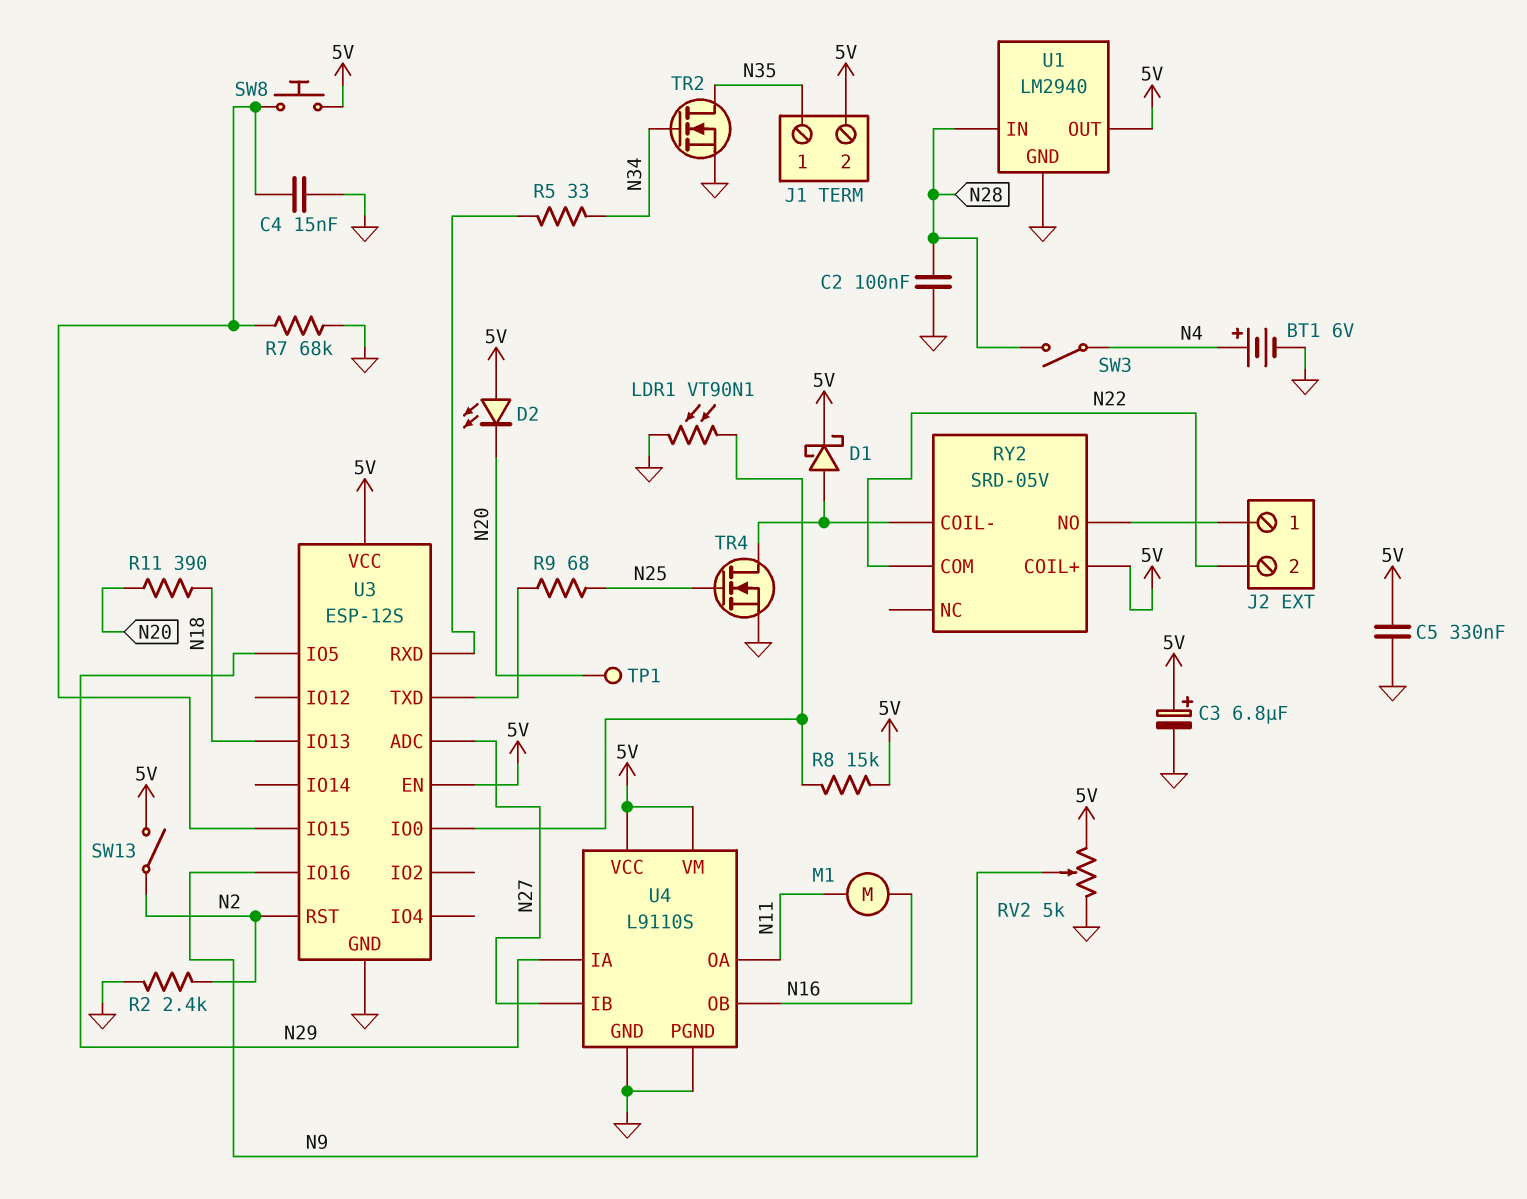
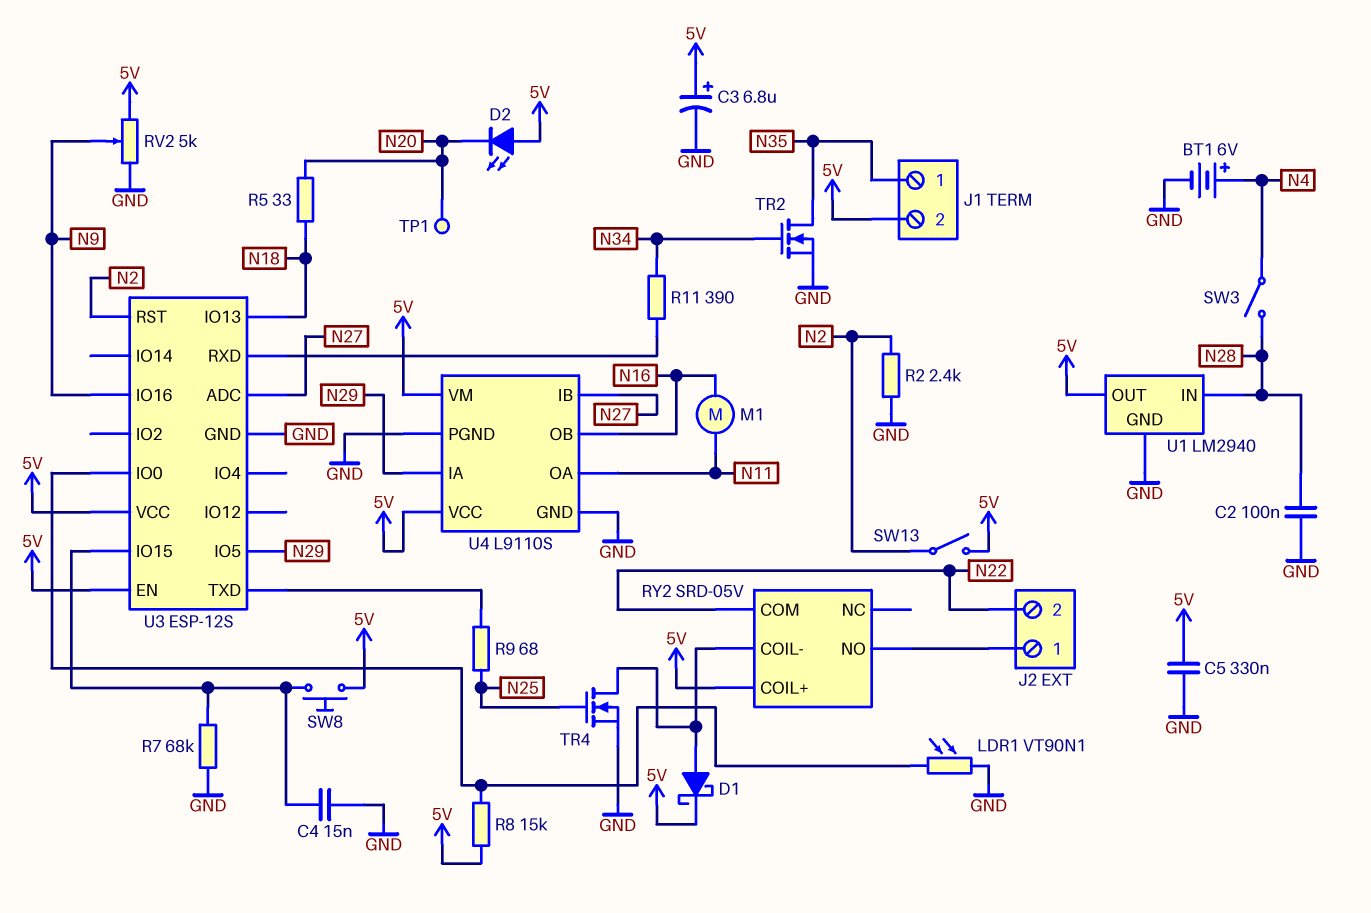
R5: 33 (N34, U3/RXD) -> 33 (N18, N20)
R11: 390 (N18, N20) -> 390 (N34, U3/RXD)

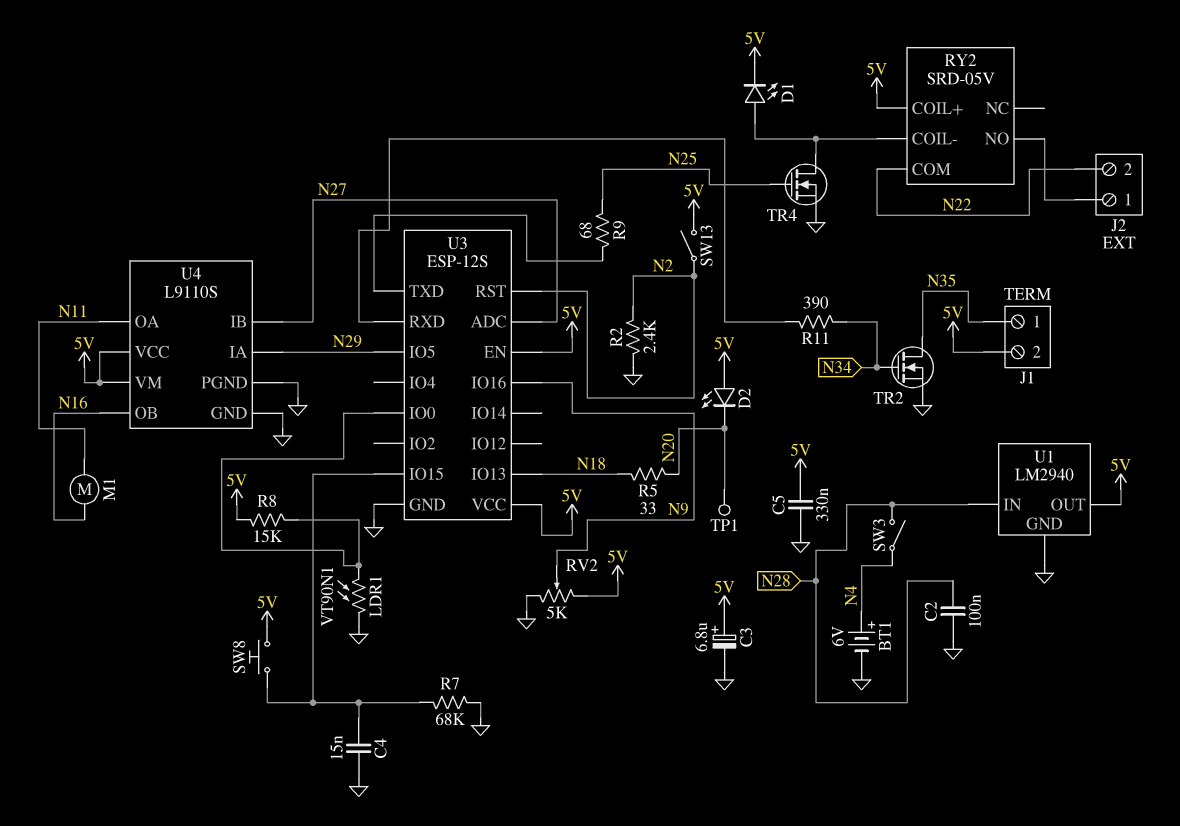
D1: schottky (A RY2/COIL-, K 5V) -> LED (A RY2/COIL-, K 5V)

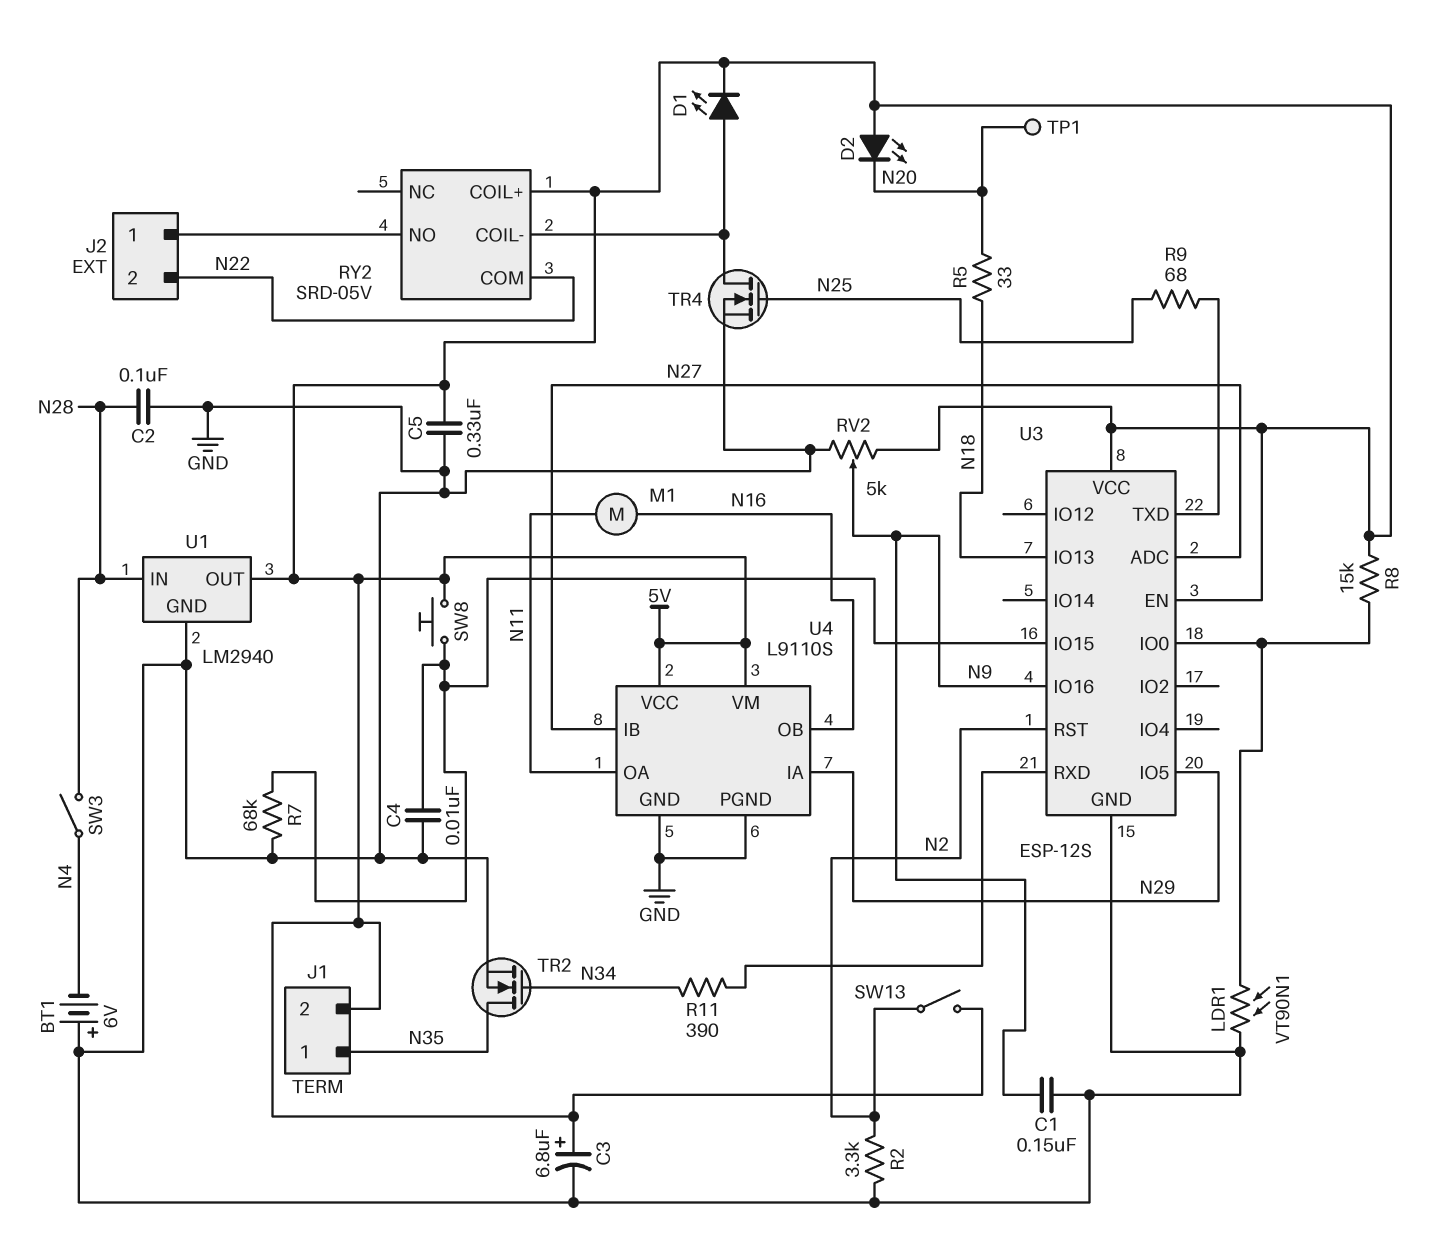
BT1: 6V (plus N4, minus GND) -> 6V (plus GND, minus N4)
C1: none -> 150nF (GND, N9)
C4: 15nF (GND, U3/IO15) -> 10nF (GND, U3/IO15)
R2: 2.4k (GND, N2) -> 3.3k (GND, N2)

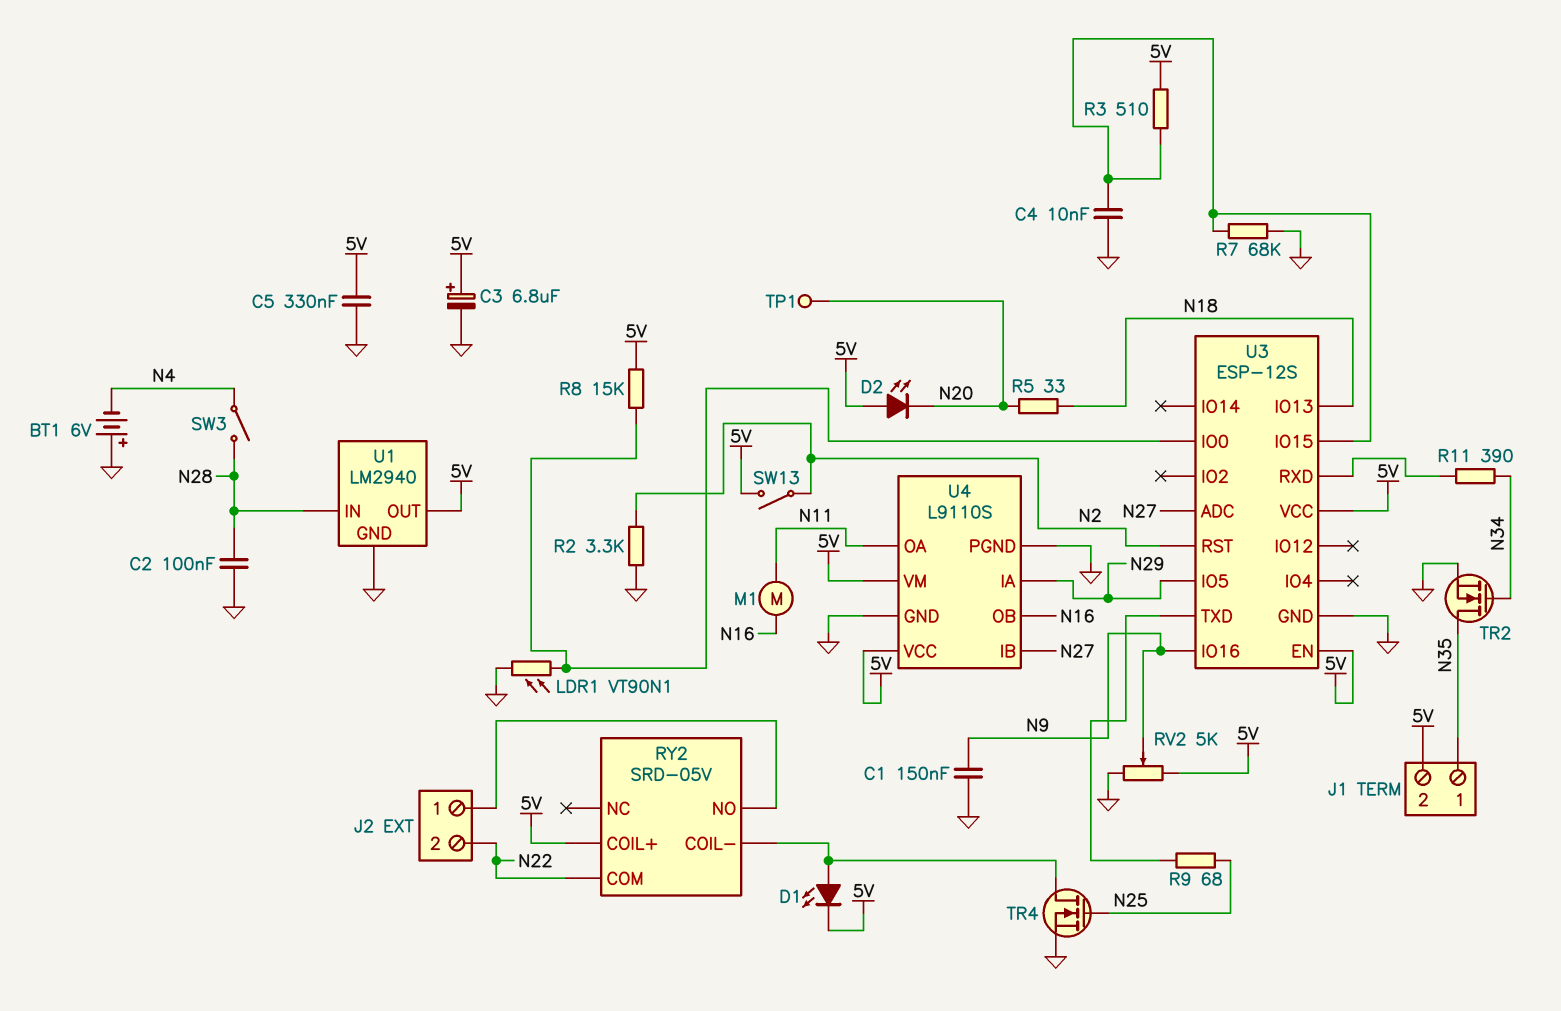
R3: none -> 510 (5V, U3/IO15)
SW8: button (5V, U3/IO15) -> none

